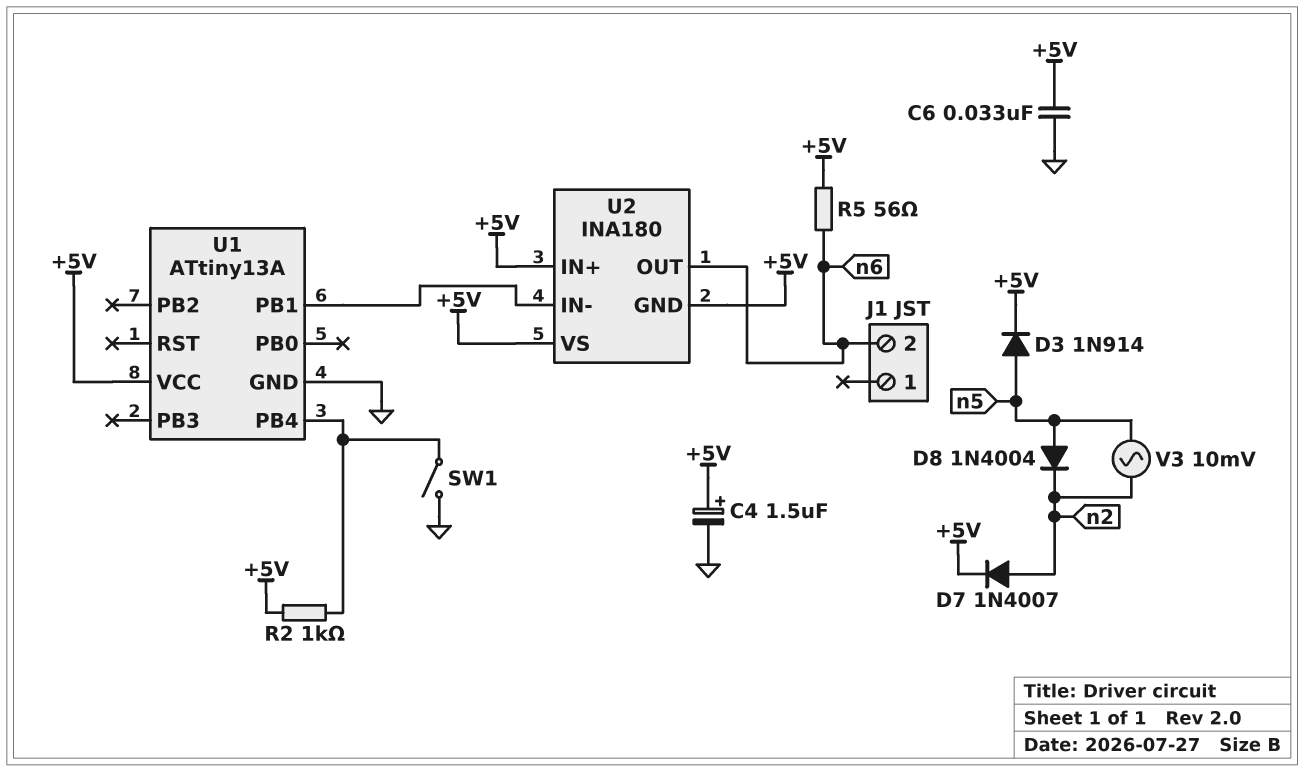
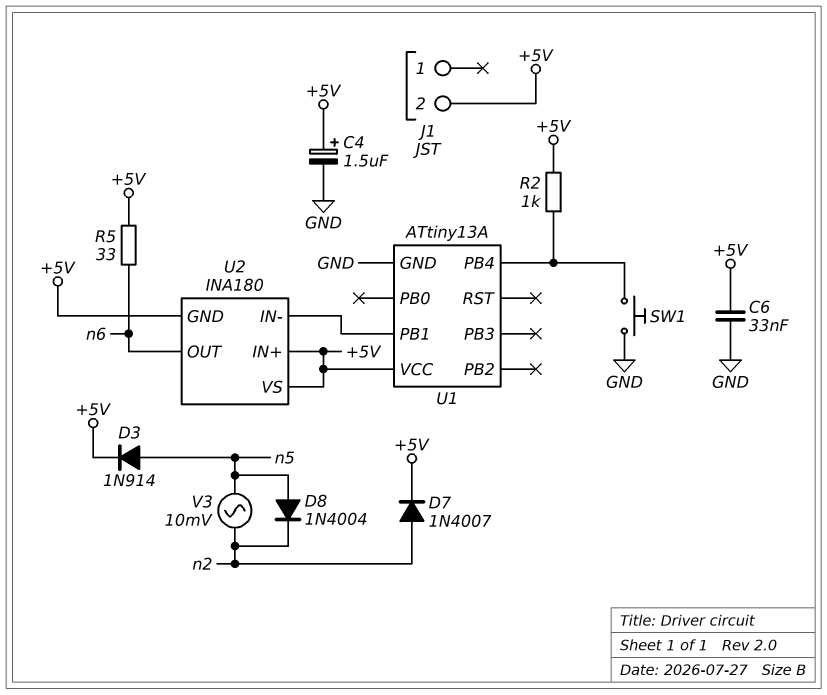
J1 pin 2: n6 -> +5V
R5: 56 (+5V, n6) -> 33 (+5V, n6)
SW1: switch (GND, U1/PB4) -> button (GND, U1/PB4)

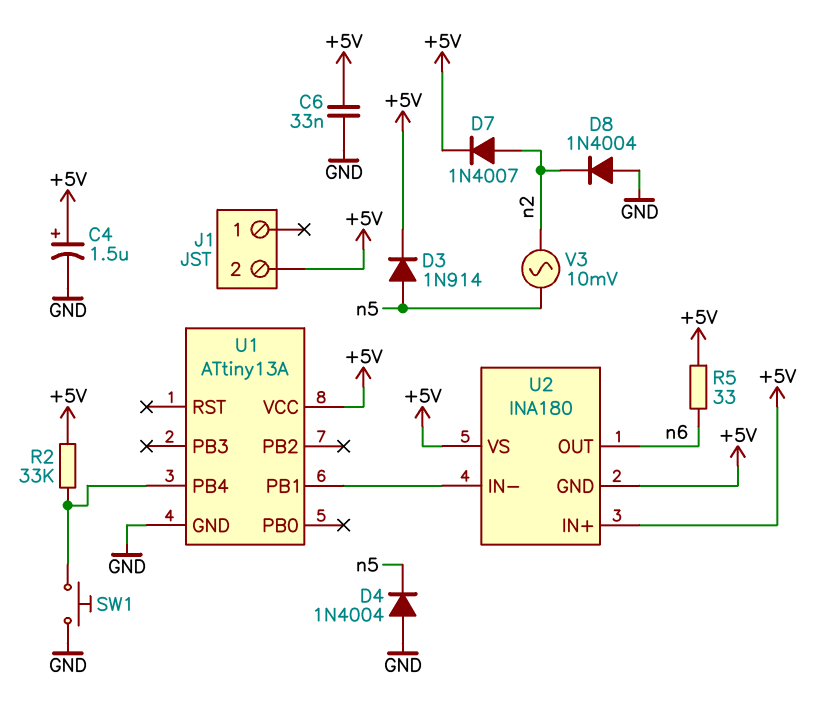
D4: none -> diode 1N4004 (A GND, K n5)
D8: diode 1N4004 (A n5, K n2) -> diode 1N4004 (A GND, K n2)
R2: 1k (+5V, U1/PB4) -> 33k (+5V, U1/PB4)

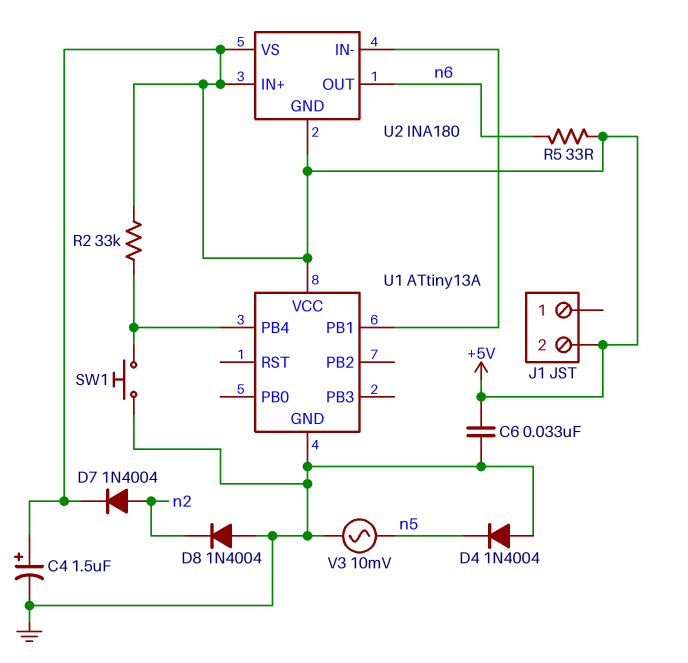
D3: diode 1N914 (A n5, K +5V) -> none
D7: diode 1N4007 (A n2, K +5V) -> diode 1N4004 (A n2, K +5V)
V3: AC 10mV (n2, n5) -> AC 10mV (GND, n5)

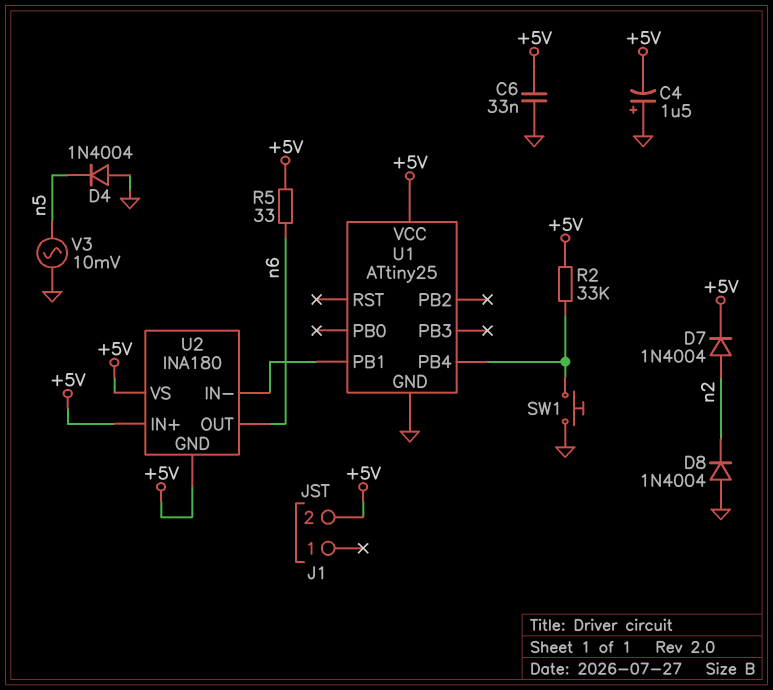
C4: 1.5uF (plus +5V, minus GND) -> 1.5uF (plus GND, minus +5V)
U1: ATtiny13A -> ATtiny25

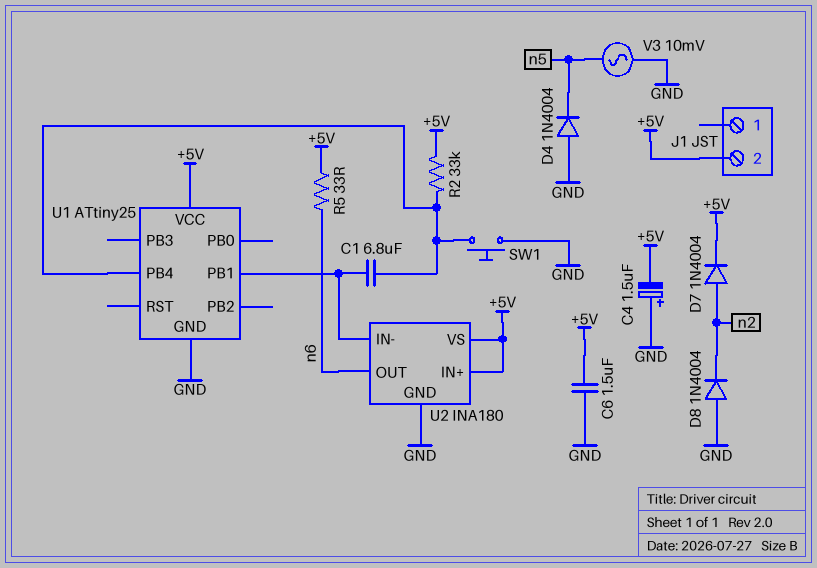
C1: none -> 6.8uF (U1/PB1, U1/PB4)
C6: 33nF (+5V, GND) -> 1.5uF (+5V, GND)
U2 pin GND: +5V -> GND

